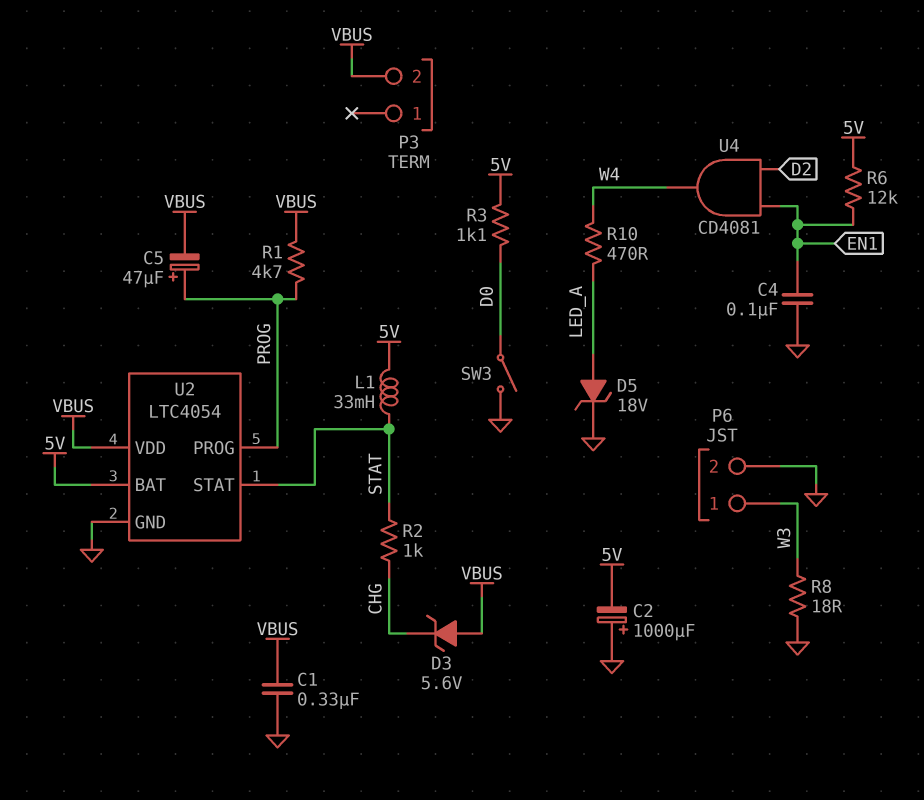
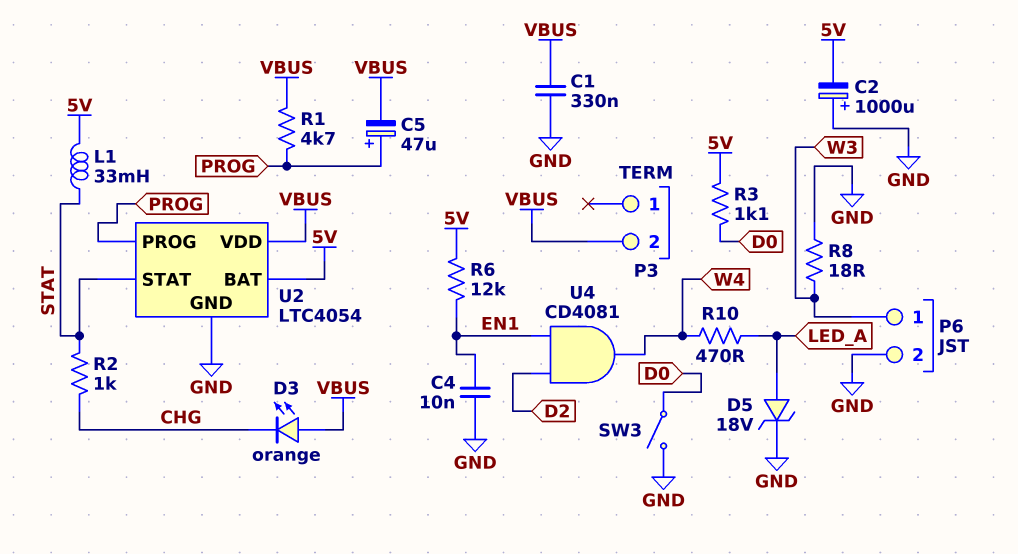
C4: 100nF (EN1, GND) -> 10nF (EN1, GND)
D3: zener 5.6V (A VBUS, K CHG) -> LED orange (A VBUS, K CHG)

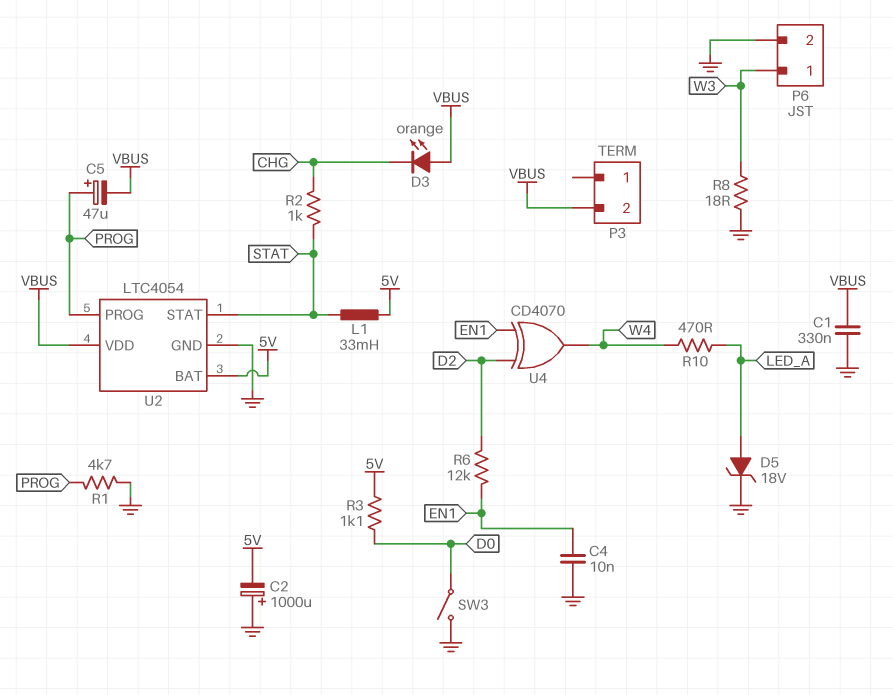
R1: 4.7k (PROG, VBUS) -> 4.7k (GND, PROG)
R6: 12k (5V, EN1) -> 12k (D2, EN1)
U4: AND CD4081 (in D2, in EN1, out W4) -> XOR CD4070 (in D2, in EN1, out W4)

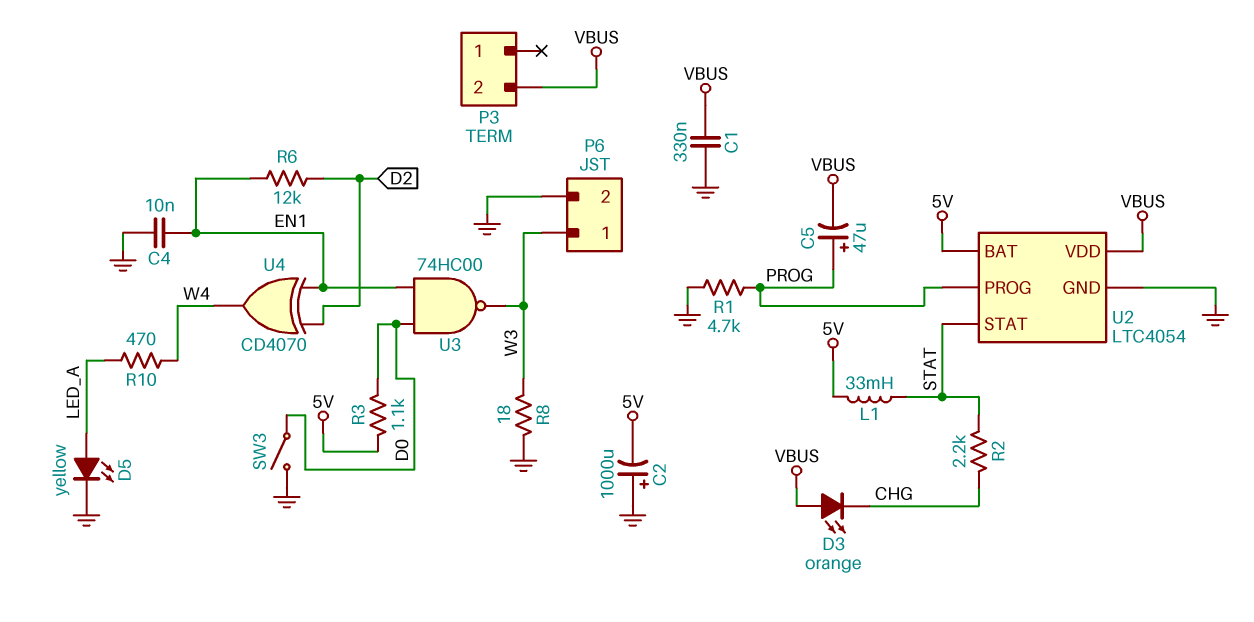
D5: zener 18V (A LED_A, K GND) -> LED yellow (A LED_A, K GND)
R2: 1k (CHG, STAT) -> 2.2k (CHG, STAT)
U3: none -> NAND 74HC00 (in D0, in EN1, out W3)

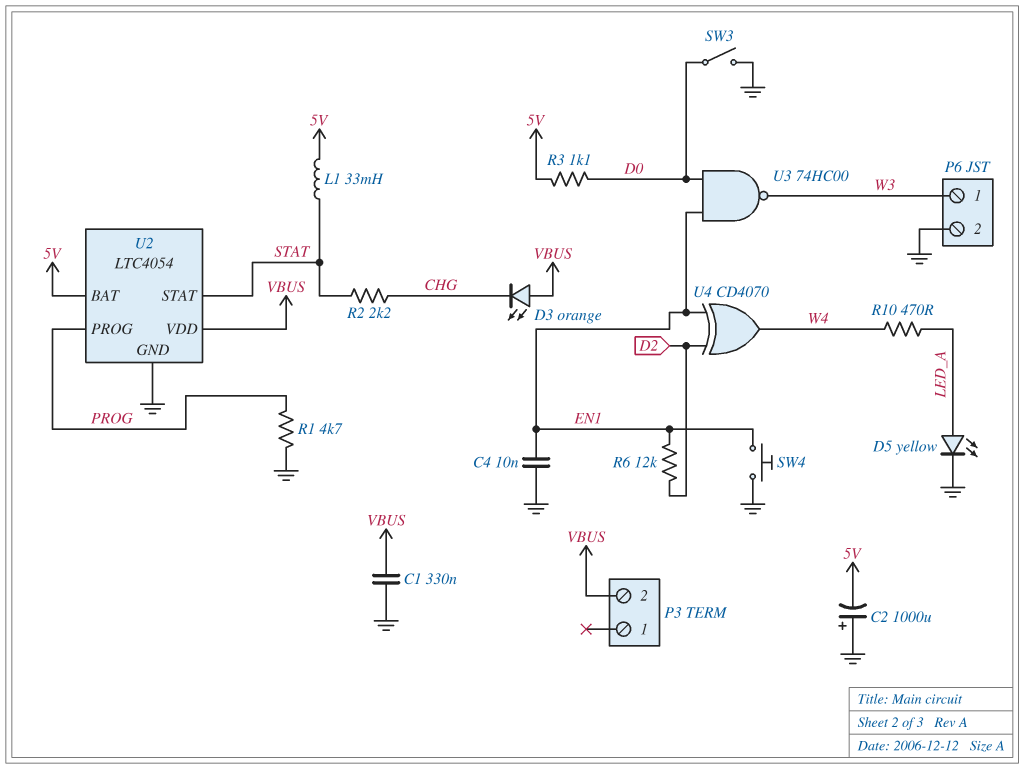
C5: 47uF (plus PROG, minus VBUS) -> none
R8: 18 (GND, W3) -> none
SW4: none -> button (EN1, GND)

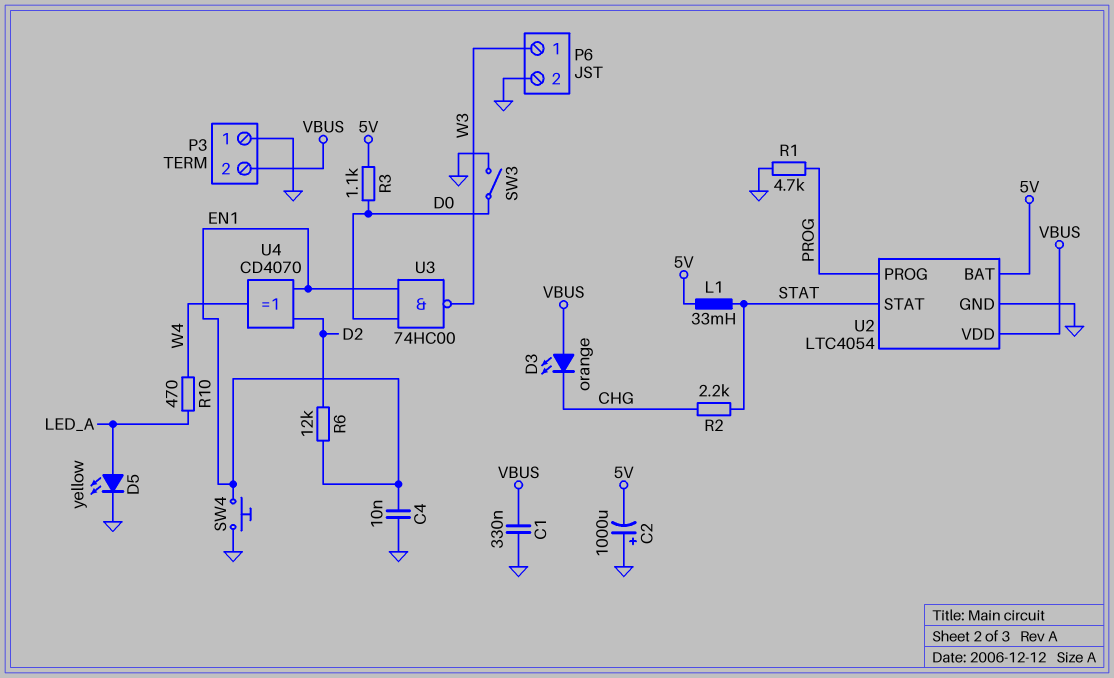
P3 pin 1: none -> GND

